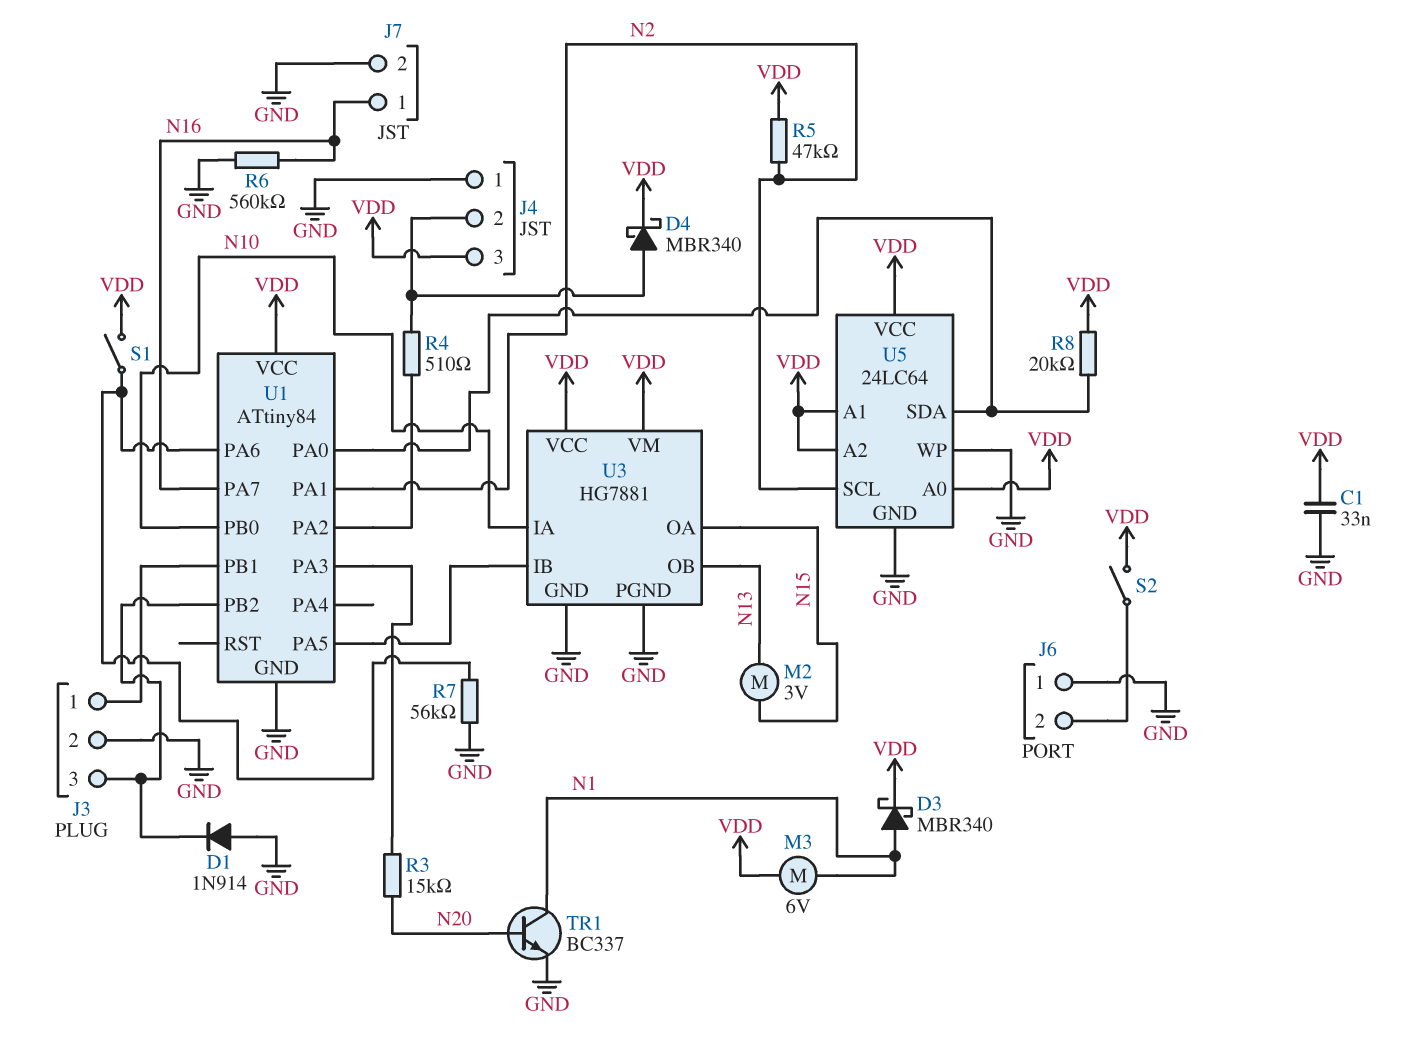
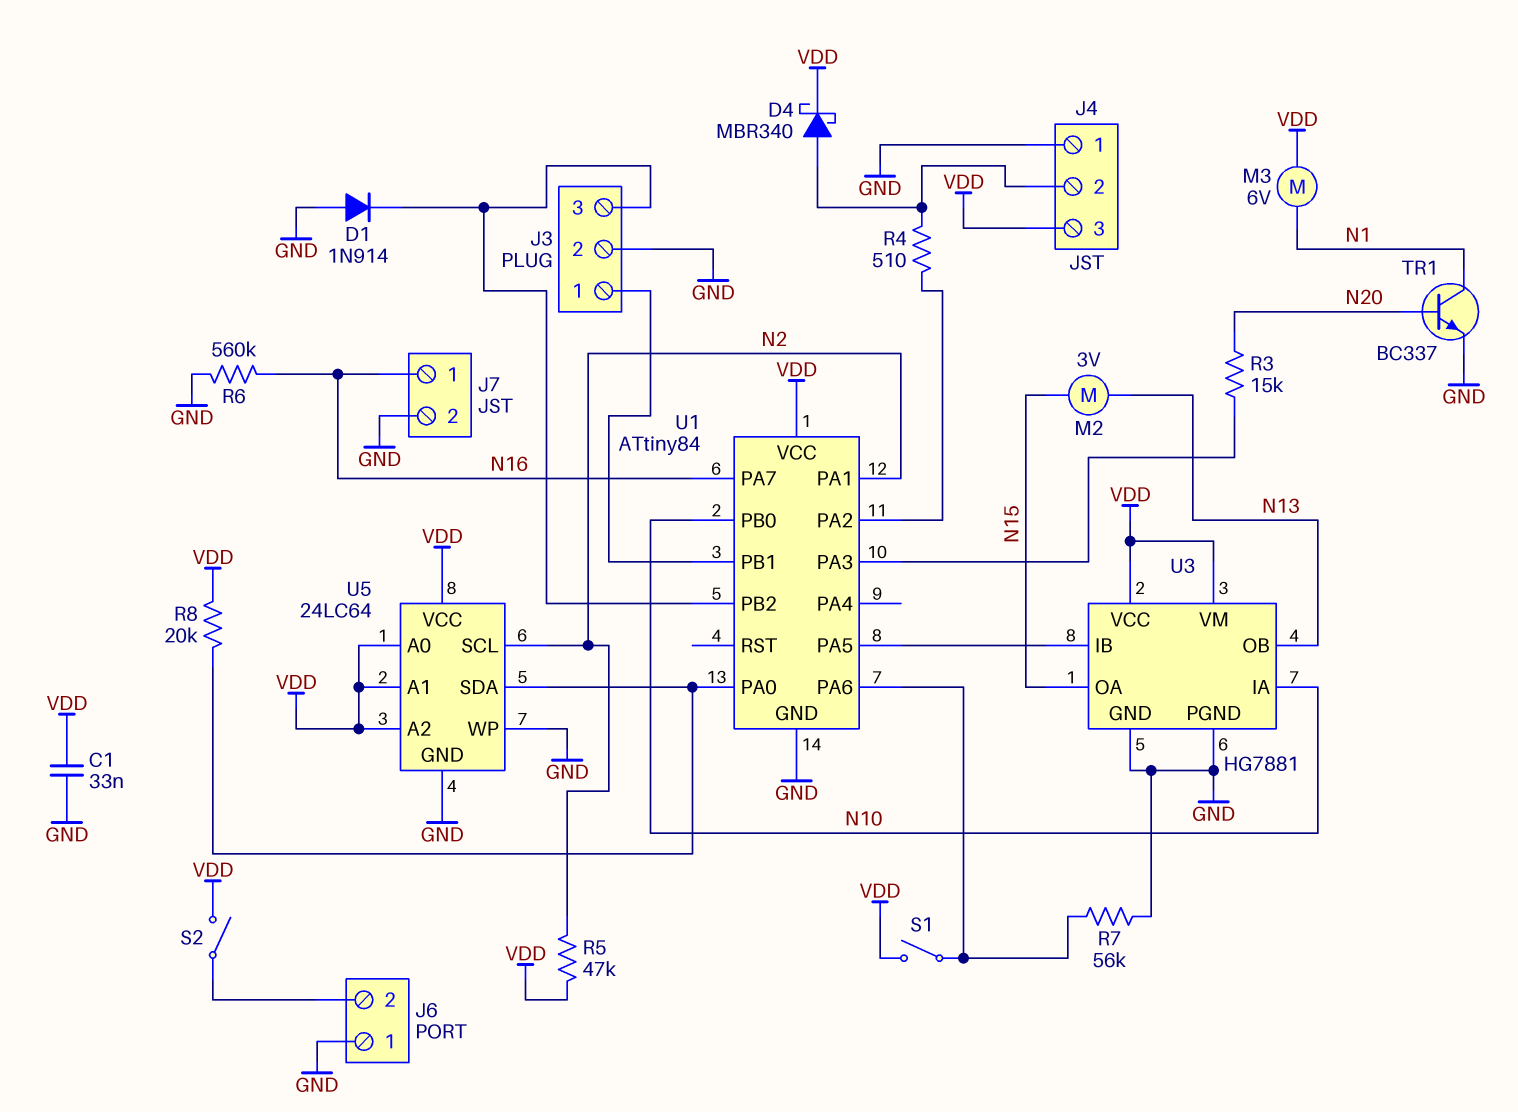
D3: schottky MBR340 (A N1, K VDD) -> none

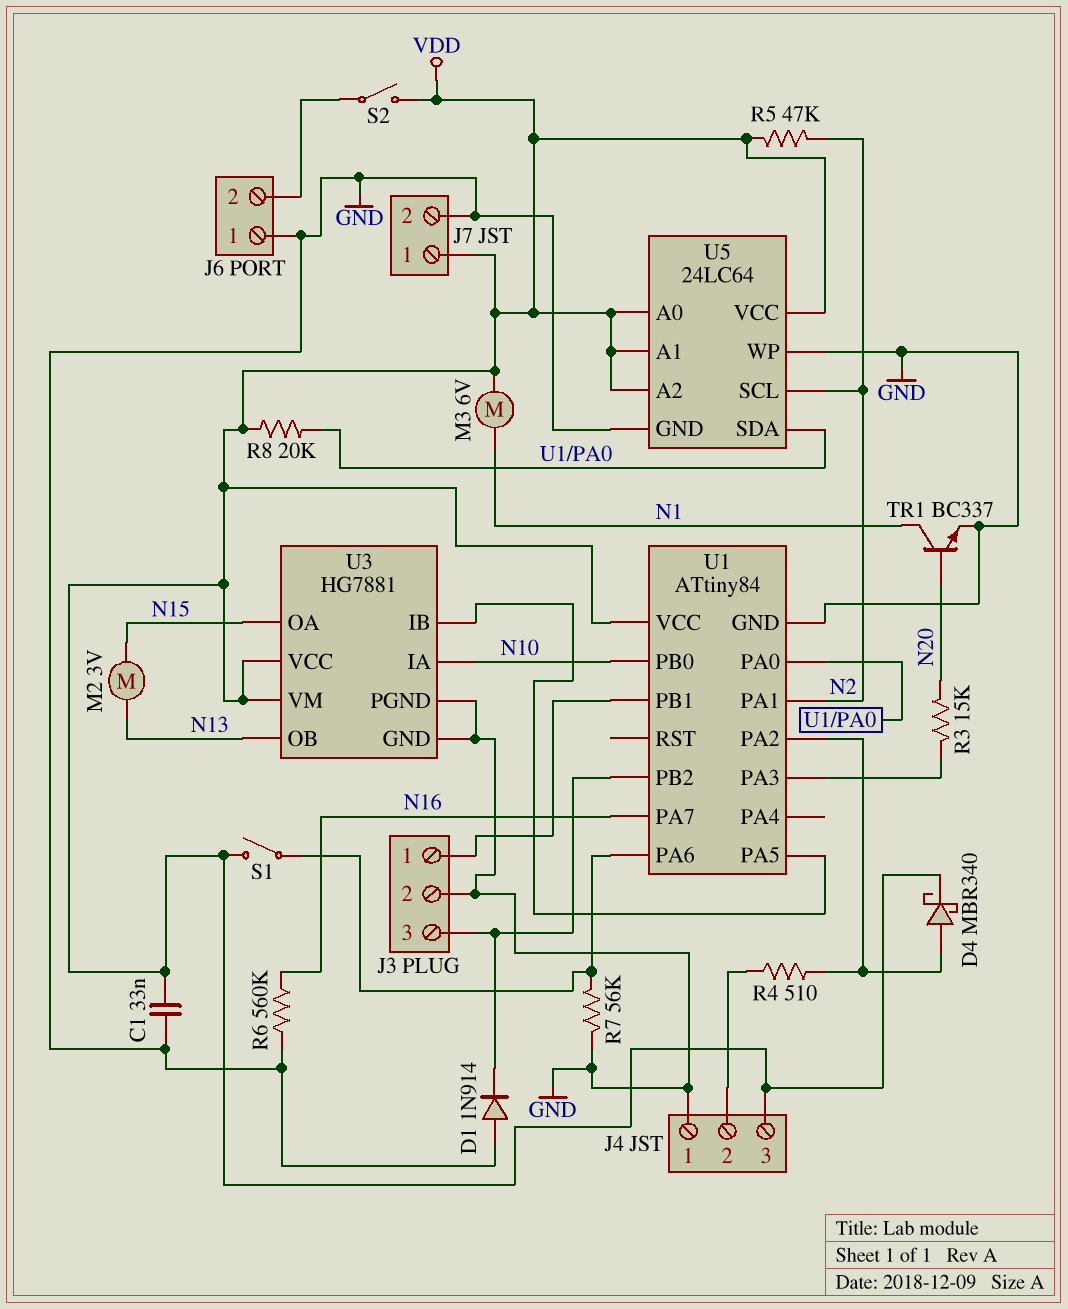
D4: schottky MBR340 (A J4/2, K VDD) -> schottky MBR340 (A U1/PA2, K VDD)
J7 pin 1: N16 -> VDD

